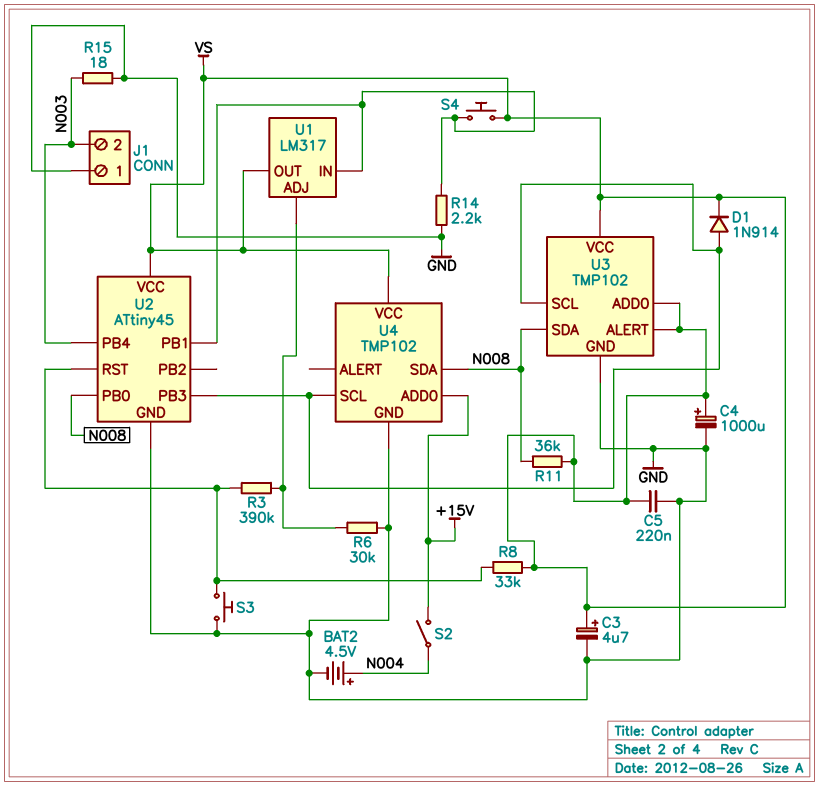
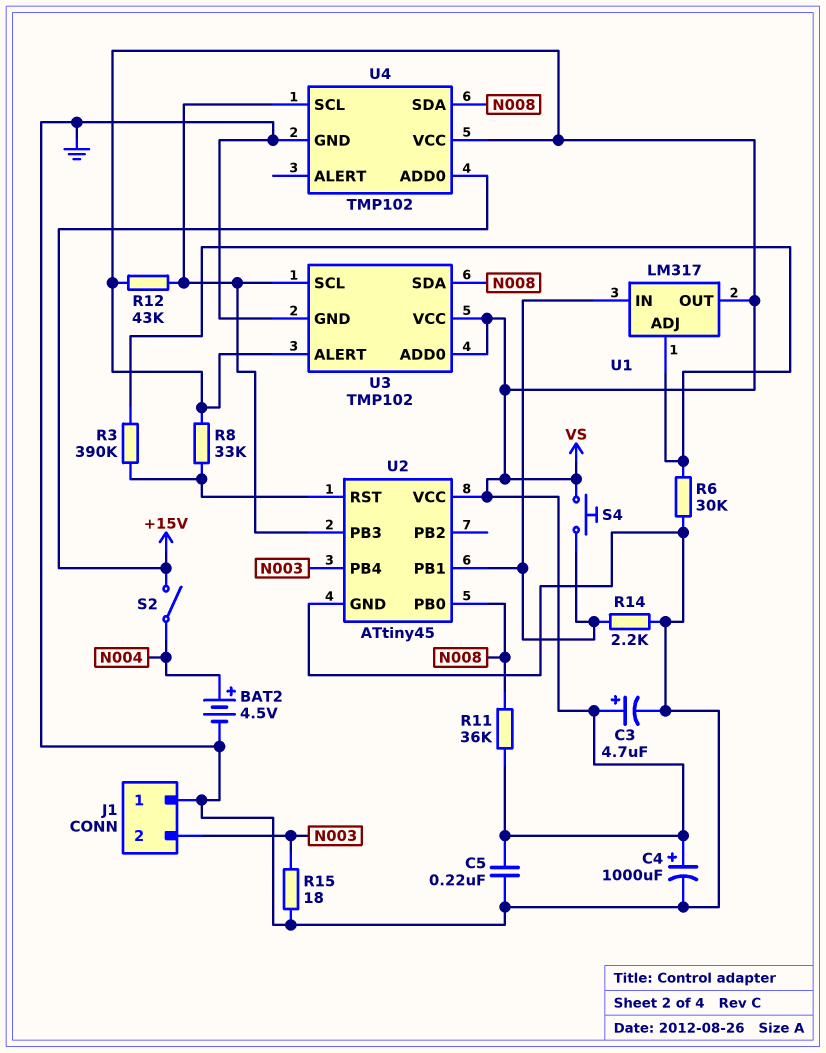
D1: diode 1N914 (A U2/PB3, K VS) -> none
R12: none -> 43k (U2/PB3, VS)
S3: button (GND, U2/RST) -> none

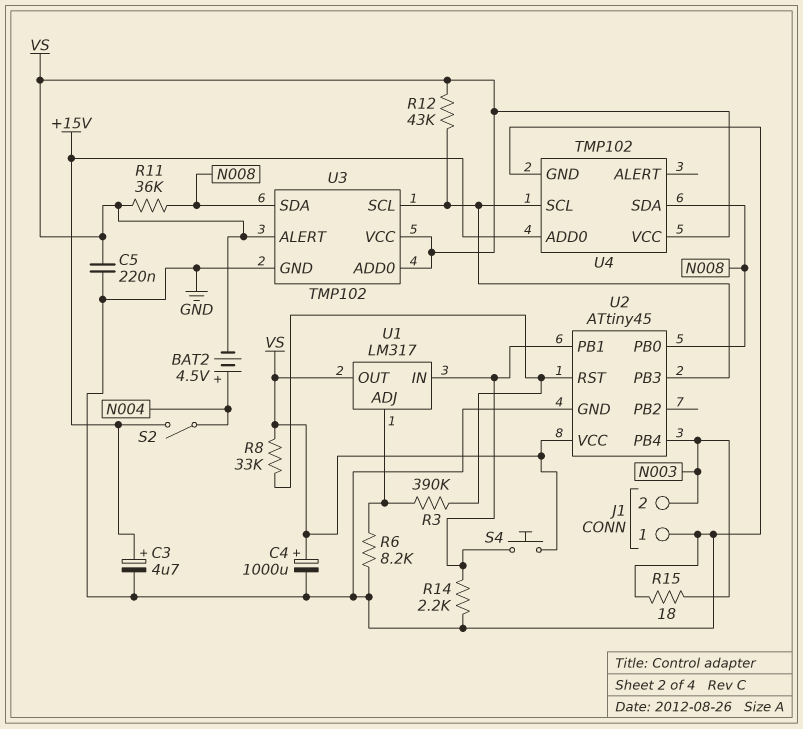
BAT2: 4.5V (plus N004, minus GND) -> 4.5V (plus N004, minus VS)
C3: 4.7uF (plus VS, minus GND) -> 4.7uF (plus +15V, minus GND)
R6: 30k (GND, U1/ADJ) -> 8.2k (GND, U1/ADJ)

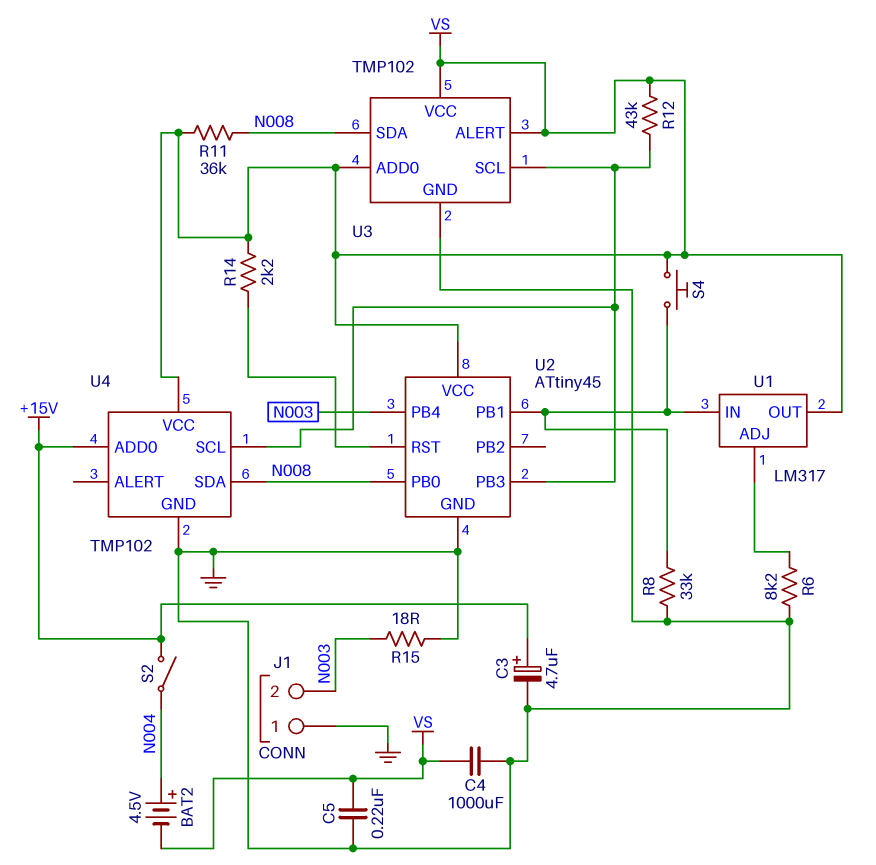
C4: 1000uF (plus VS, minus GND) -> 1000uF (GND, VS)
R3: 390k (U1/ADJ, U2/RST) -> none
R8: 33k (U2/RST, VS) -> 33k (GND, U1/IN)
R14: 2.2k (GND, U1/IN) -> 2.2k (U2/RST, VS)

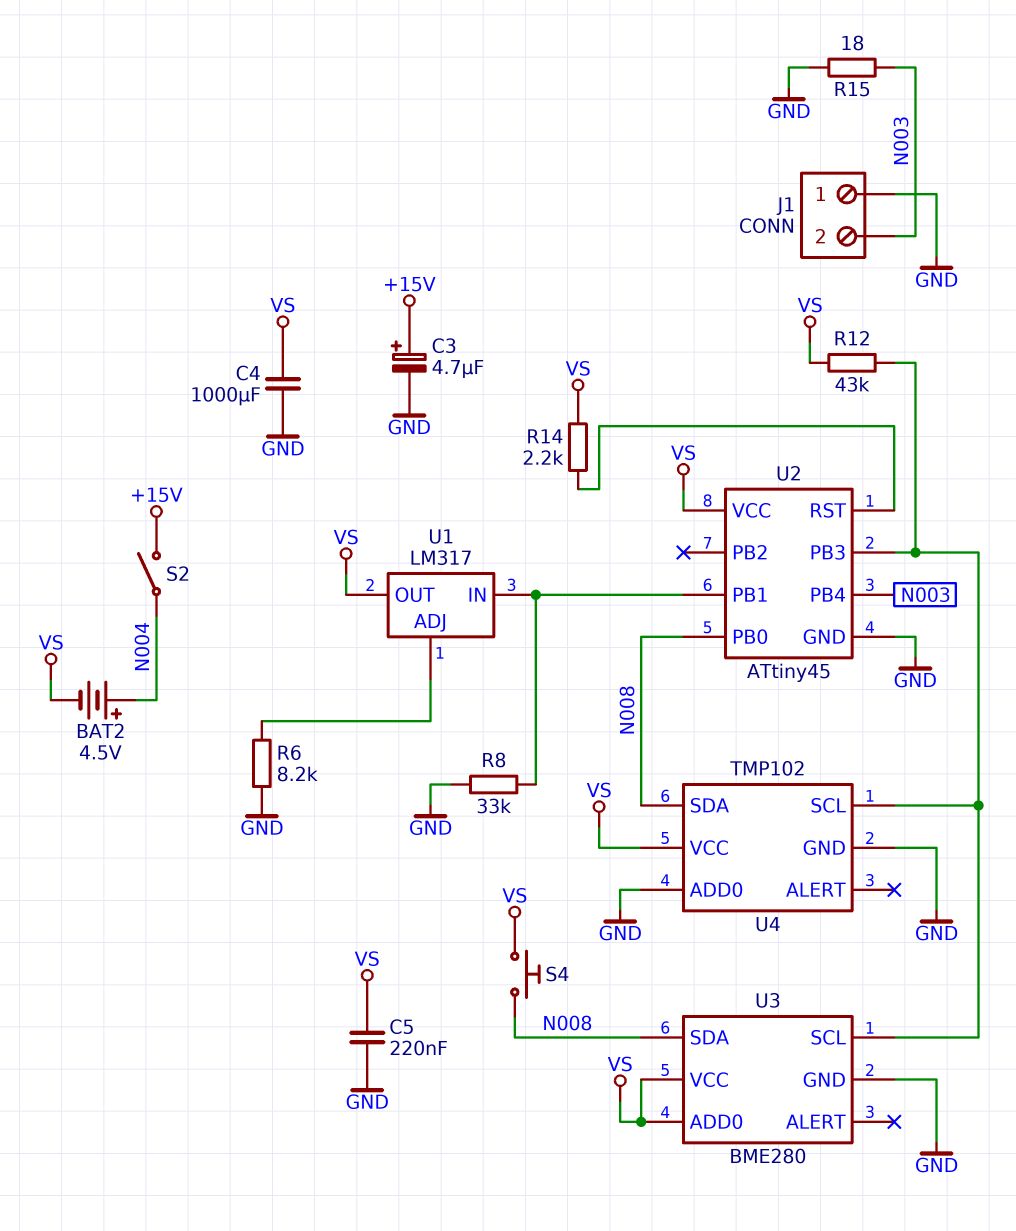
R11: 36k (N008, VS) -> none
S4: button (U1/IN, VS) -> button (N008, VS)
U3: TMP102 -> BME280
U3 pin ALERT: VS -> none
U4 pin ADD0: +15V -> GND

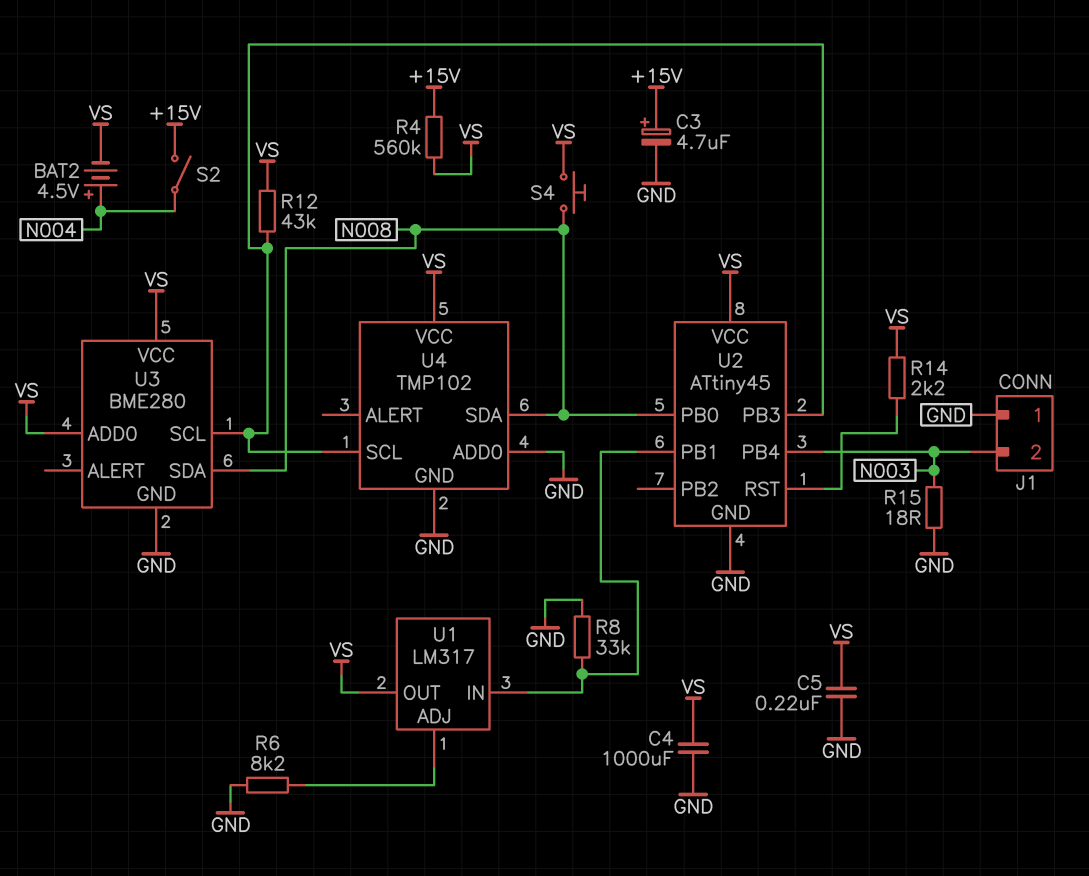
R4: none -> 560k (+15V, VS)

